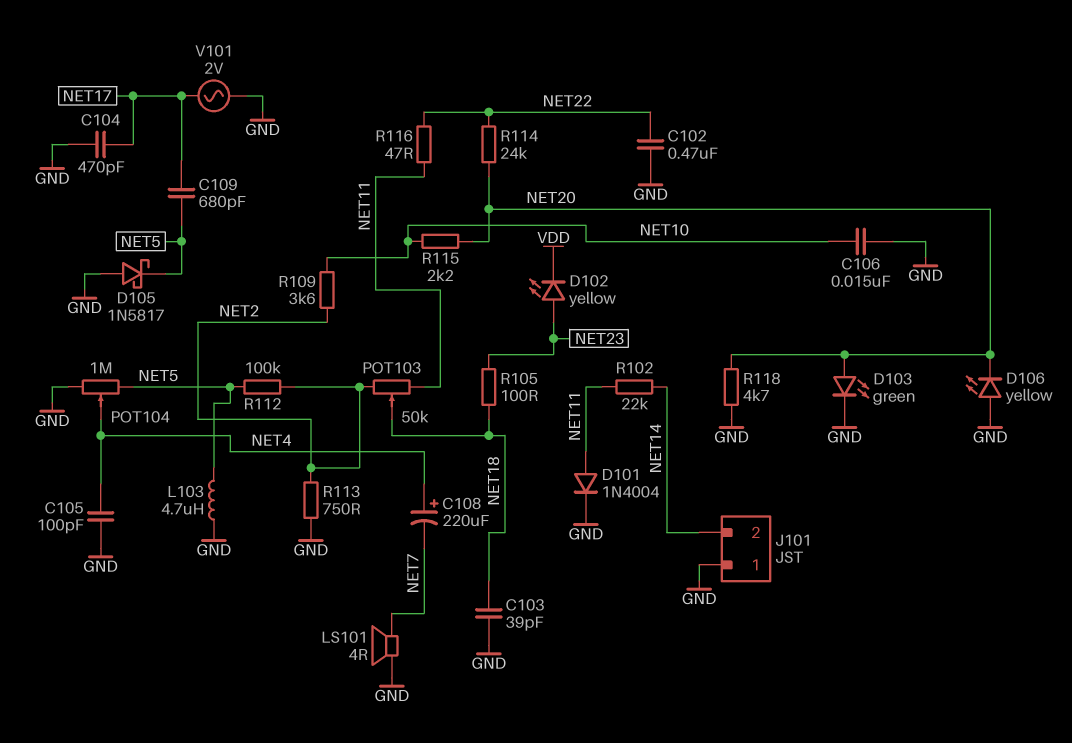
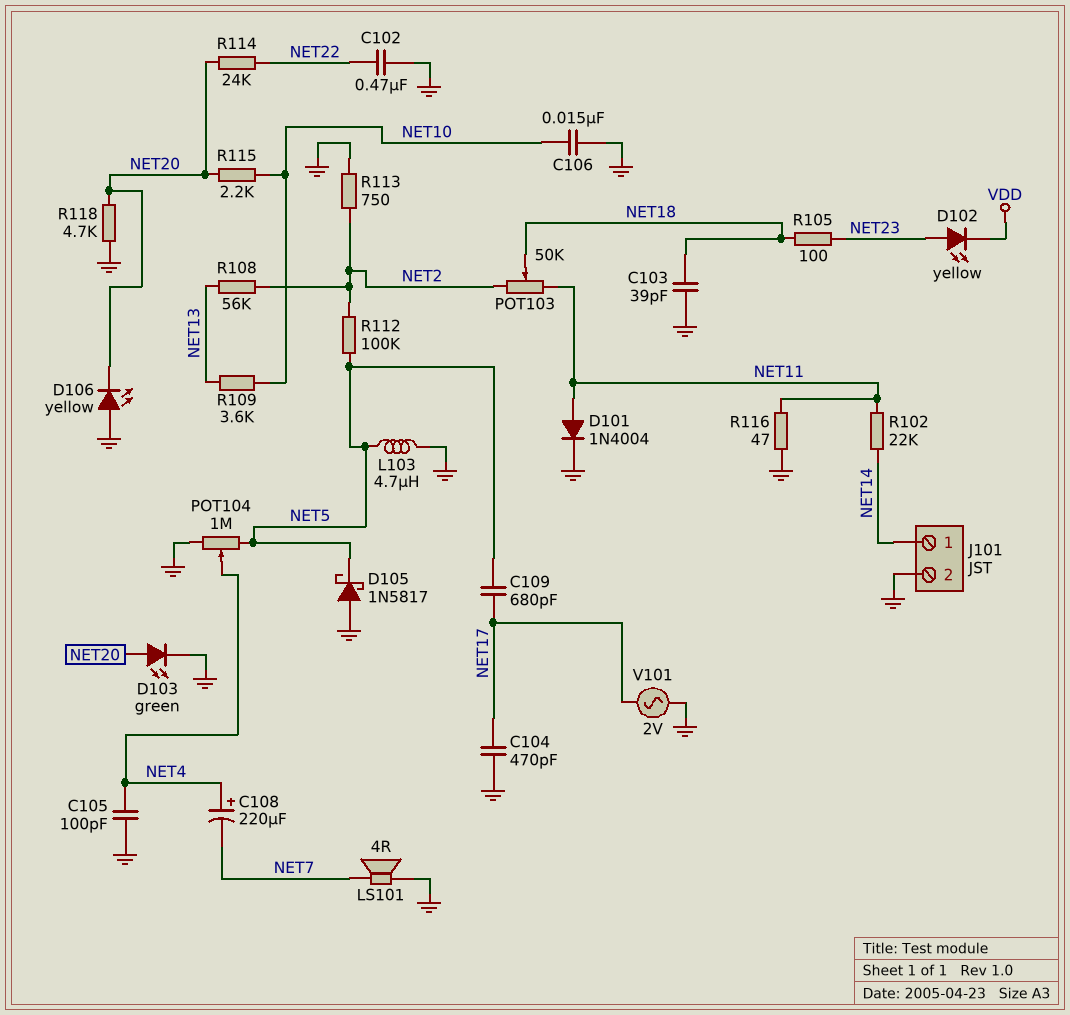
J101 pin 1: GND -> NET14
J101 pin 2: NET14 -> GND
R108: none -> 56k (NET2, NET13)
R109: 3.6k (NET2, NET10) -> 3.6k (NET10, NET13)
R116: 47 (NET11, NET22) -> 47 (GND, NET11)

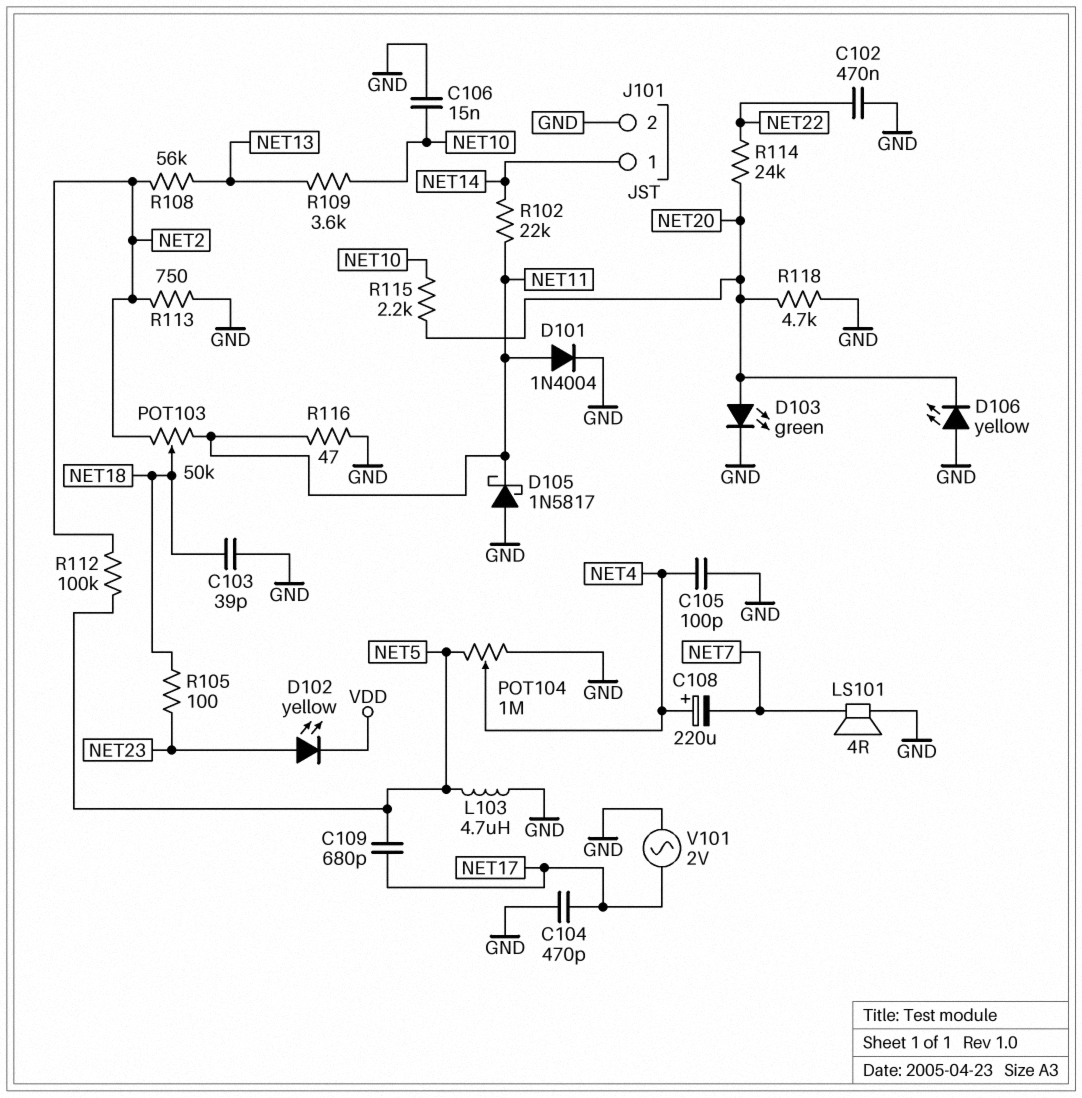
D105: schottky 1N5817 (A GND, K NET5) -> schottky 1N5817 (A GND, K NET11)

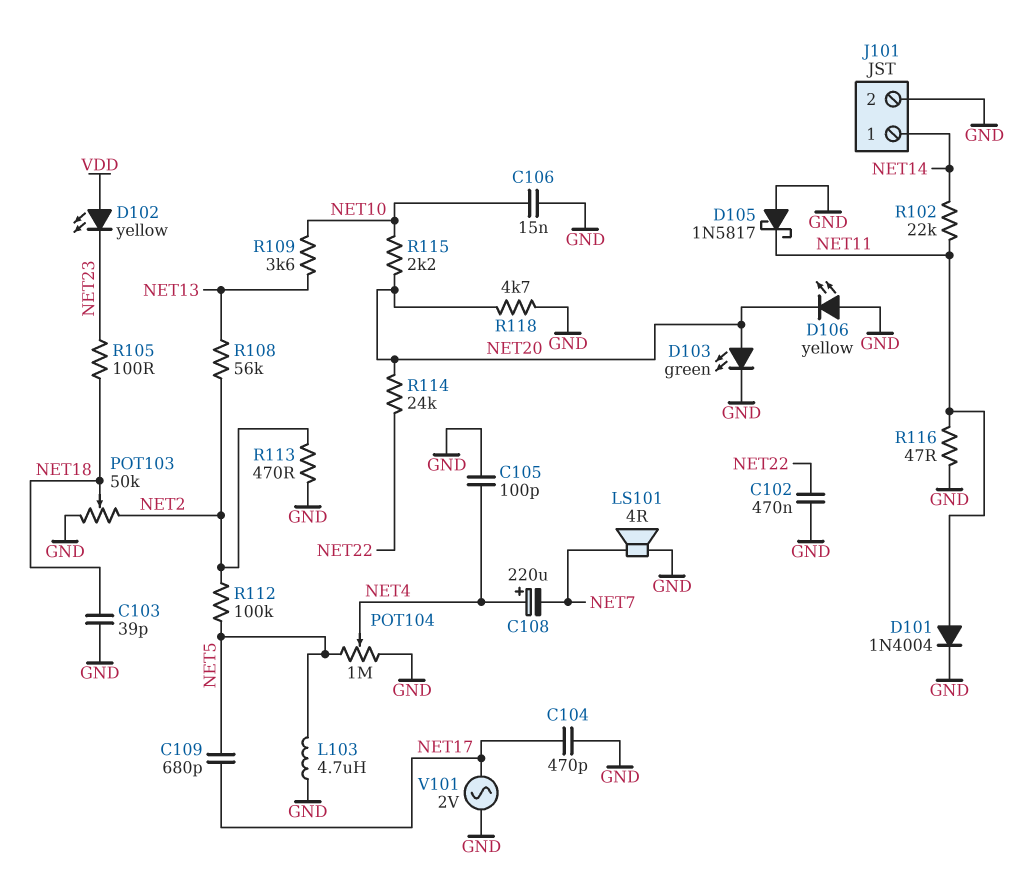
D102: LED yellow (A NET23, K VDD) -> LED yellow (A VDD, K NET23)
POT103: 50k (NET2, NET11, wiper NET18) -> 50k (GND, NET2, wiper NET18)
R113: 750 (GND, NET2) -> 470 (GND, NET2)

